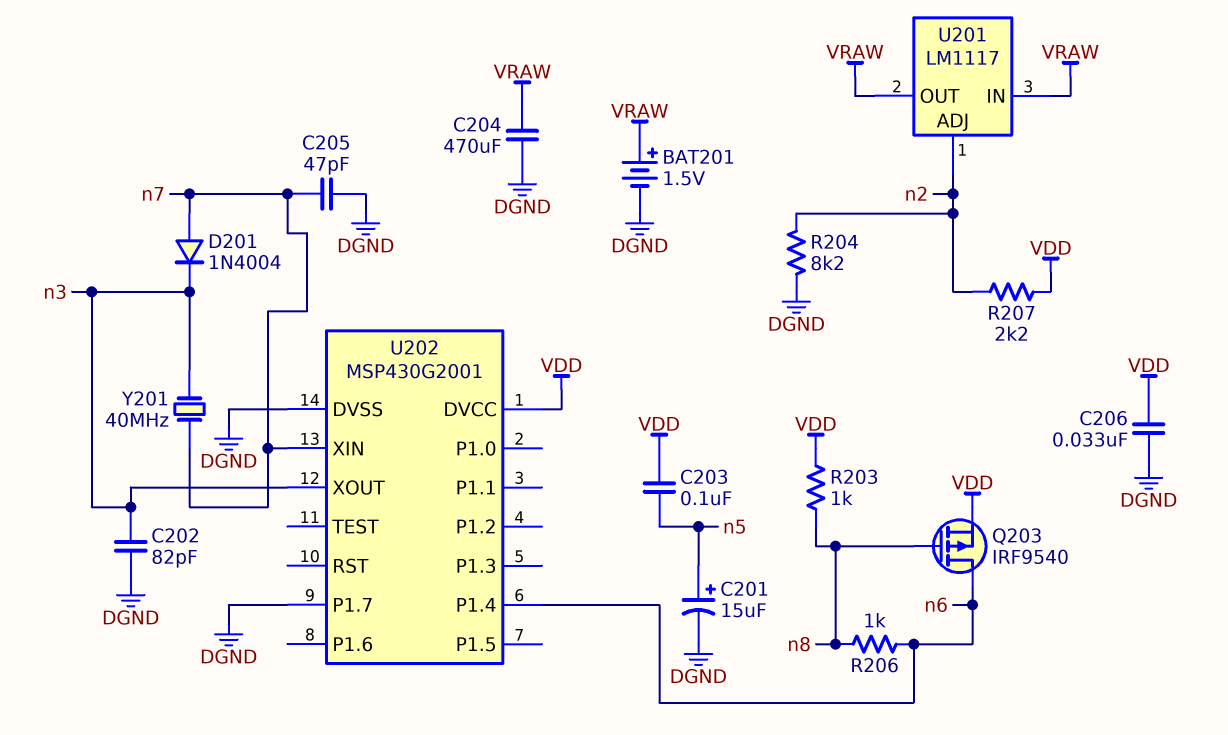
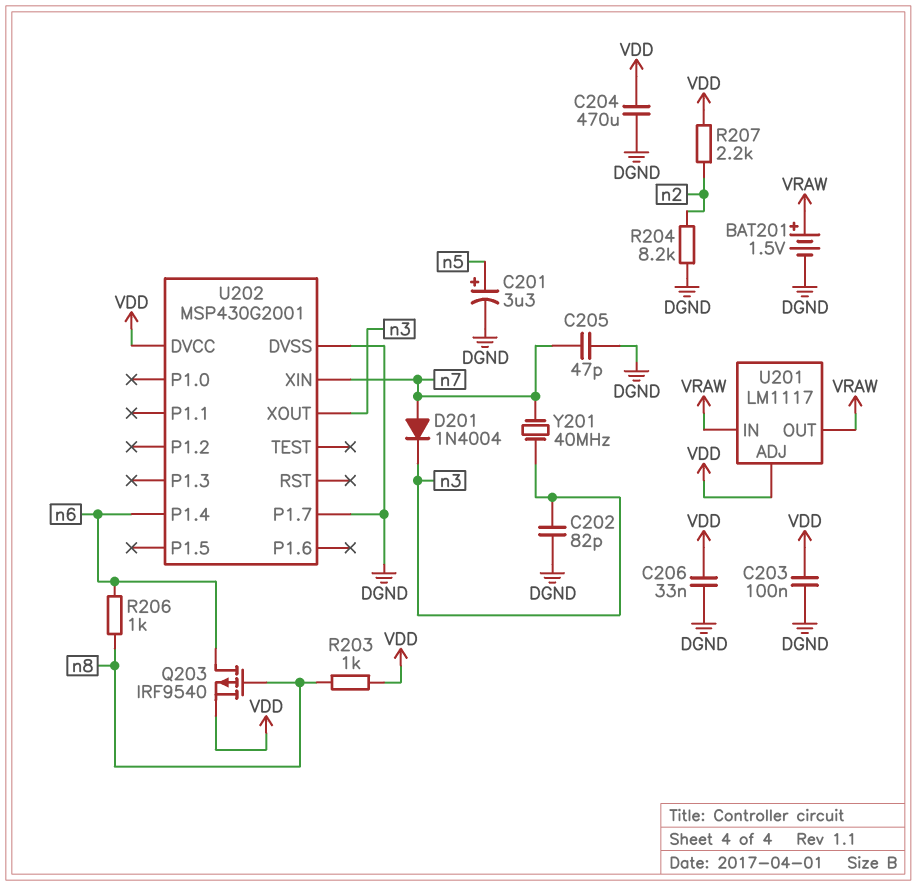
C201: 15uF (plus n5, minus DGND) -> 3.3uF (plus n5, minus DGND)
C203: 100nF (VDD, n5) -> 100nF (DGND, VDD)
C204: 470uF (DGND, VRAW) -> 470uF (DGND, VDD)
U201 pin ADJ: n2 -> VDD

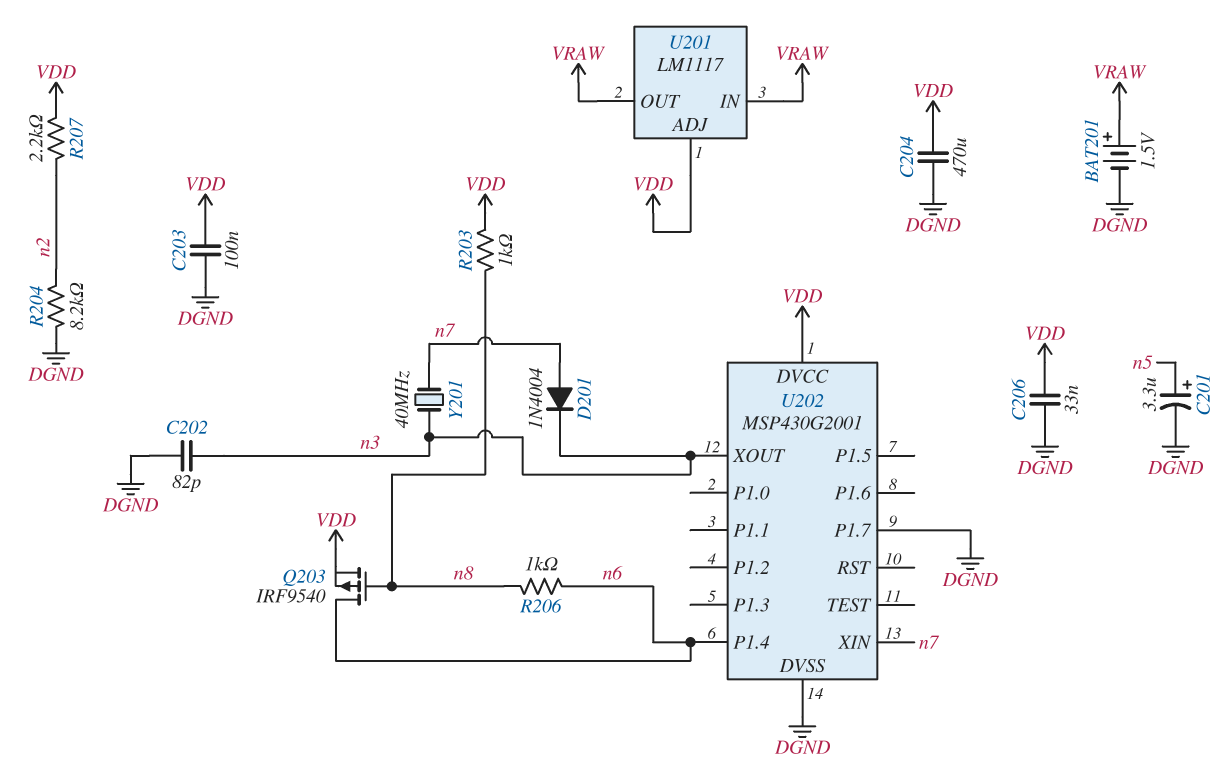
C205: 47pF (DGND, n7) -> none

